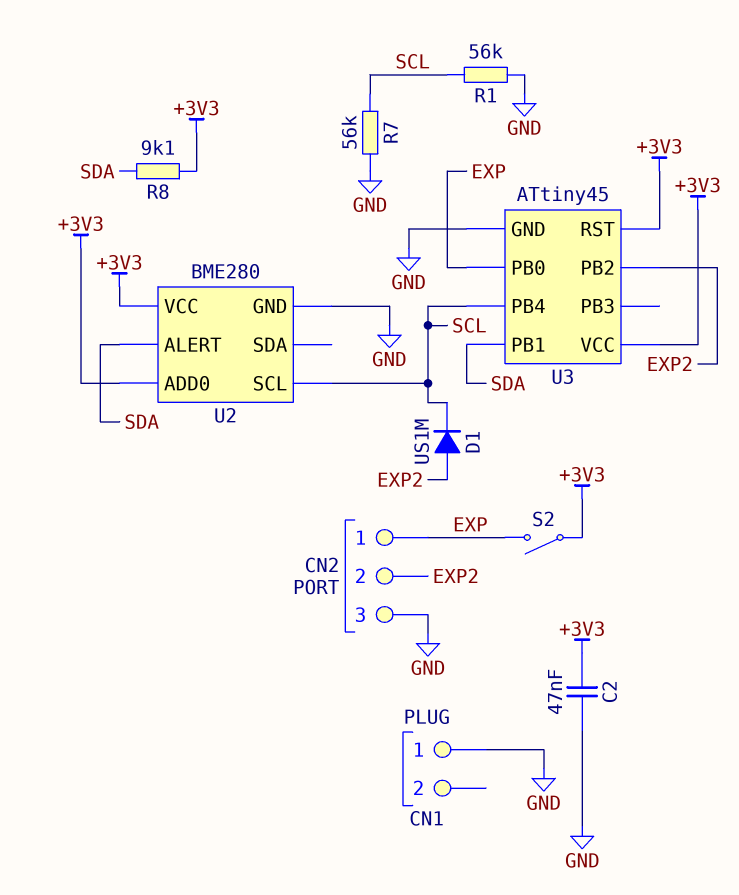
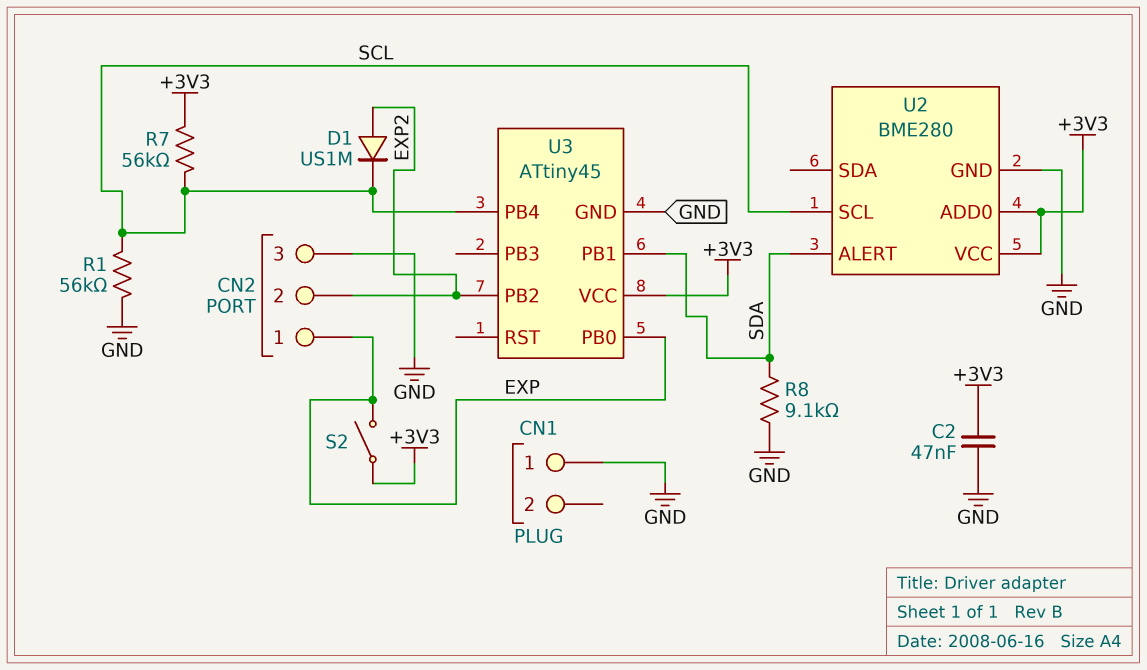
R7: 56k (GND, SCL) -> 56k (+3V3, SCL)
R8: 9.1k (+3V3, SDA) -> 9.1k (GND, SDA)
U3 pin RST: +3V3 -> none

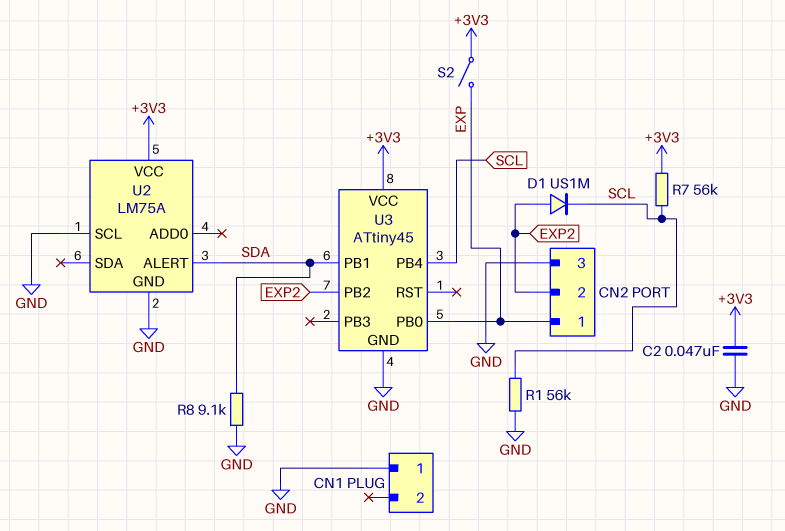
U2: BME280 -> LM75A
U2 pin ADD0: +3V3 -> none
U2 pin SCL: SCL -> GND

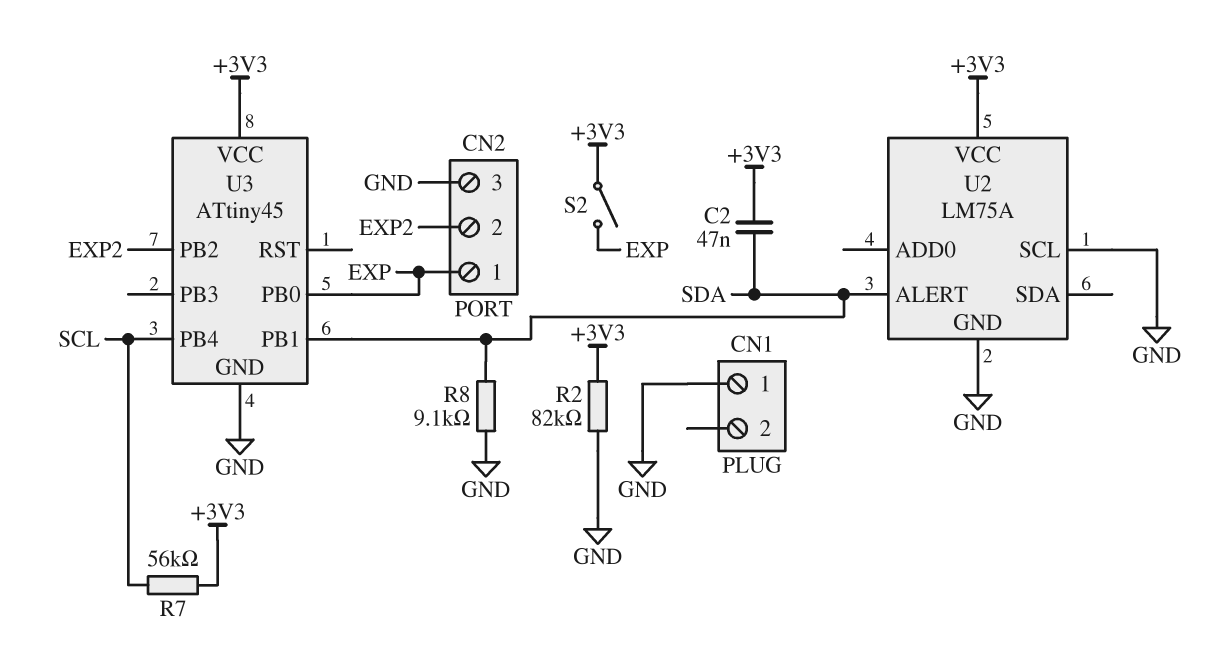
C2: 47nF (+3V3, GND) -> 47nF (+3V3, SDA)
D1: diode US1M (A EXP2, K SCL) -> none
R1: 56k (GND, SCL) -> none
R2: none -> 82k (+3V3, GND)

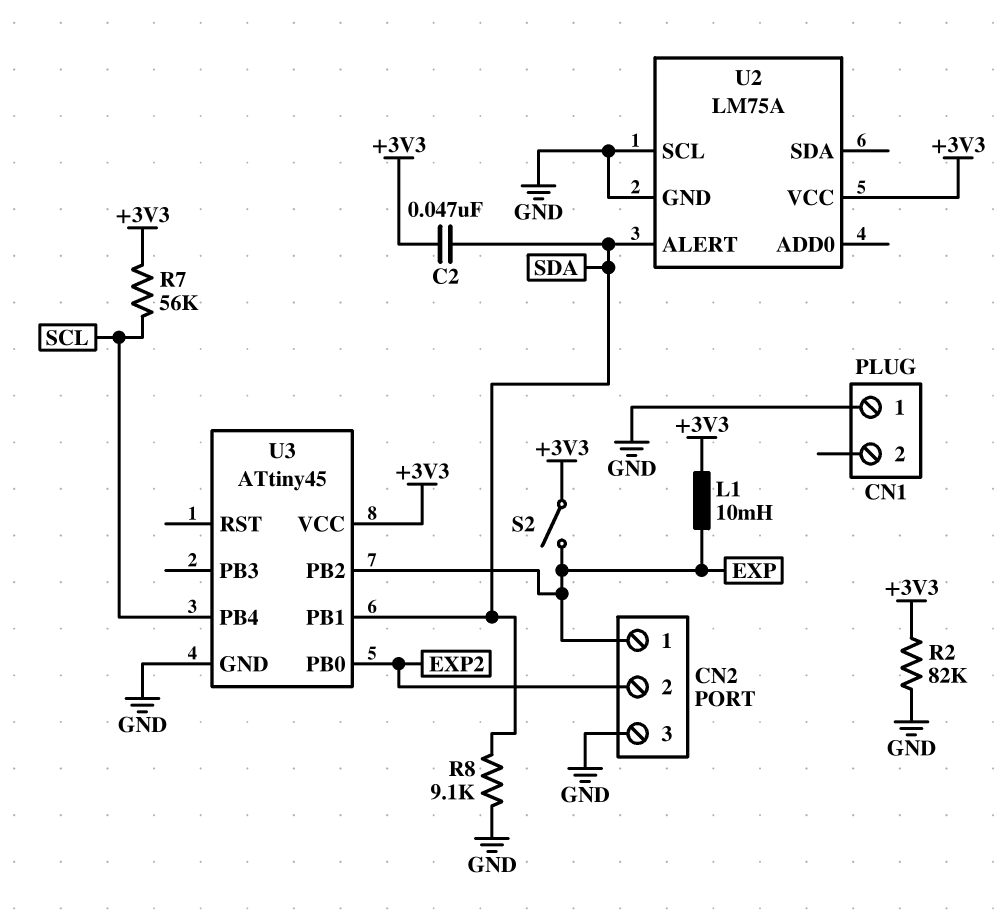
L1: none -> 10mH (+3V3, EXP)
U3 pin PB0: EXP -> EXP2
U3 pin PB2: EXP2 -> EXP

